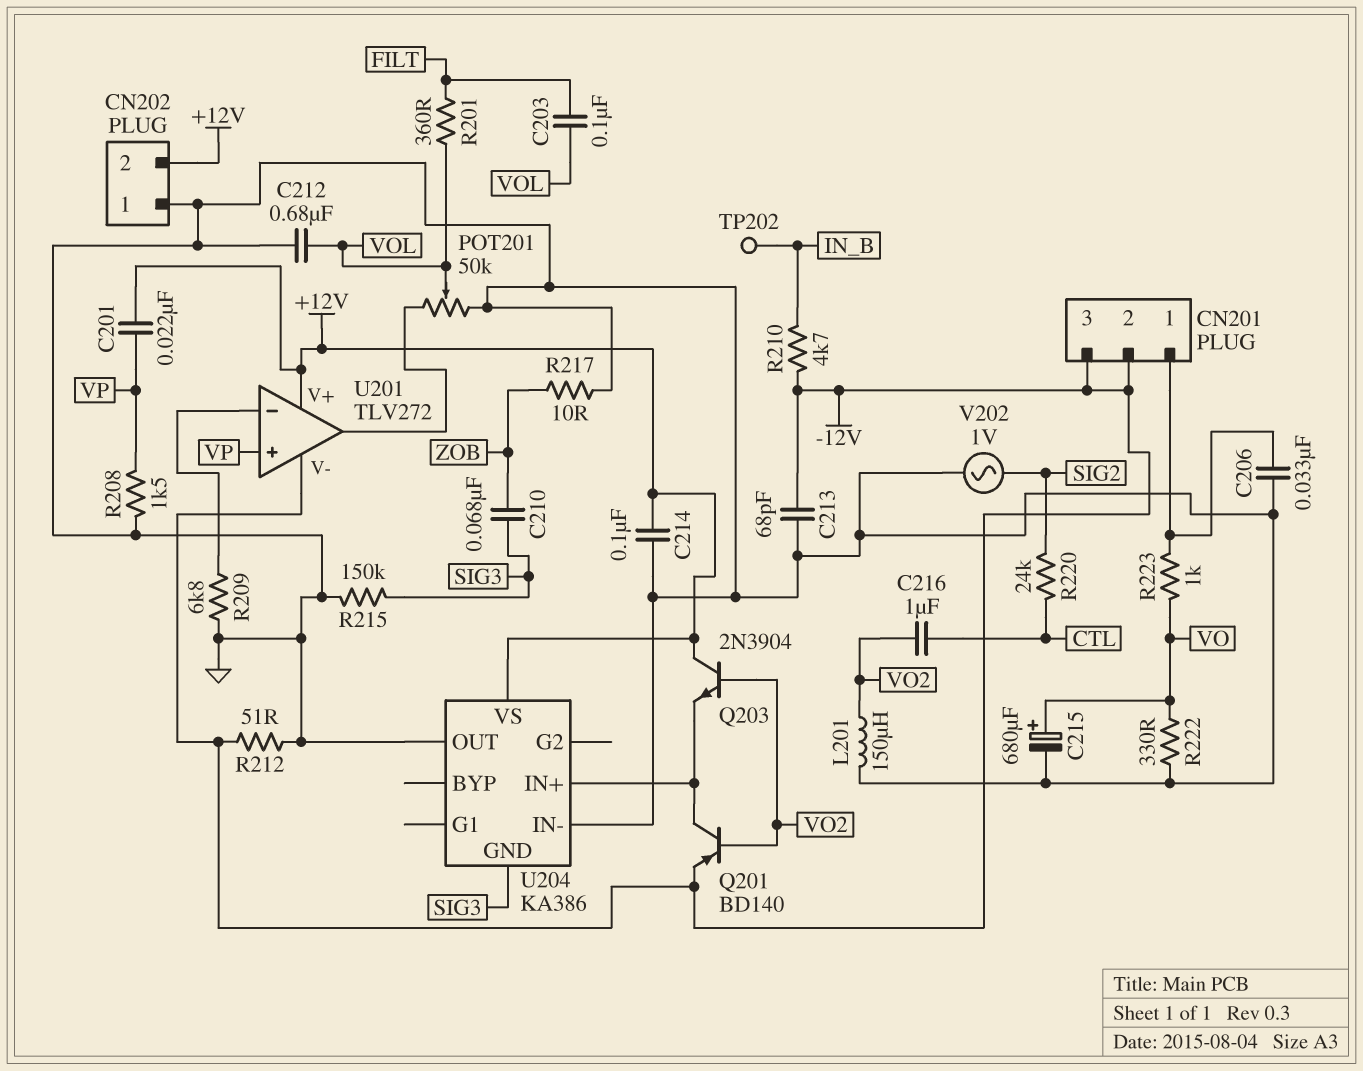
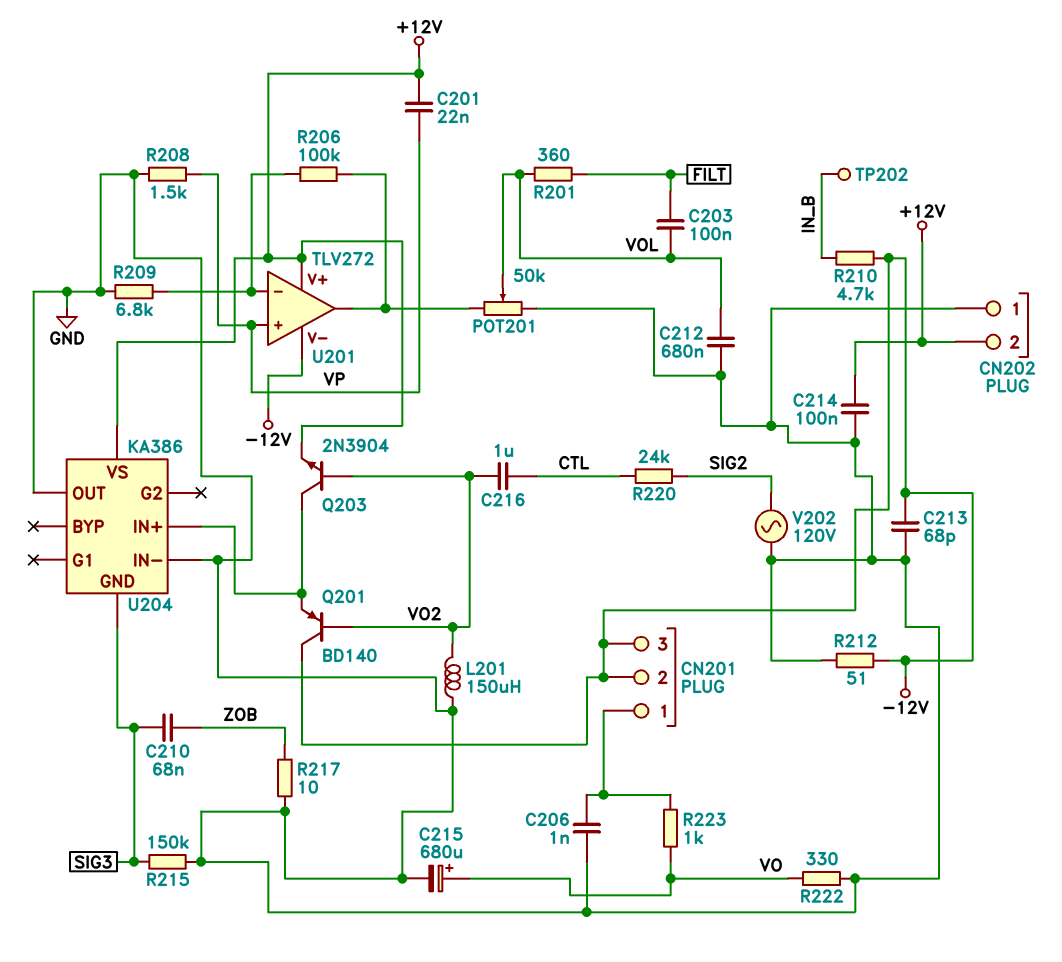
C206: 33nF (CN201/1, GND) -> 1nF (CN201/1, GND)
Q201: PNP BD140 (B VO2, C U204/IN+, E -12V) -> PNP BD140 (B VO2, C -12V, E U204/IN+)
Q203: NPN 2N3904 (B VO2, C +12V, E U204/IN+) -> NPN 2N3904 (B VO2, C U204/IN+, E +12V)
R206: none -> 100k (U201/in-, U201/out)
V202: AC 1V (GND, SIG2) -> AC 120V (GND, SIG2)

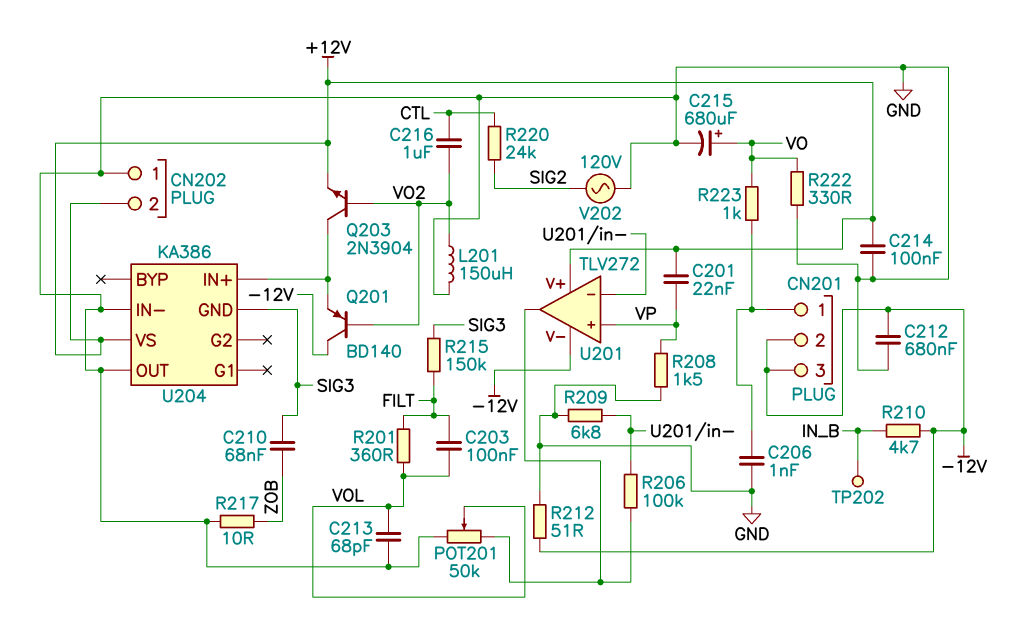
C212: 680nF (GND, VOL) -> 680nF (-12V, GND)
C213: 68pF (-12V, GND) -> 68pF (GND, VOL)
R215: 150k (GND, SIG3) -> 150k (FILT, SIG3)

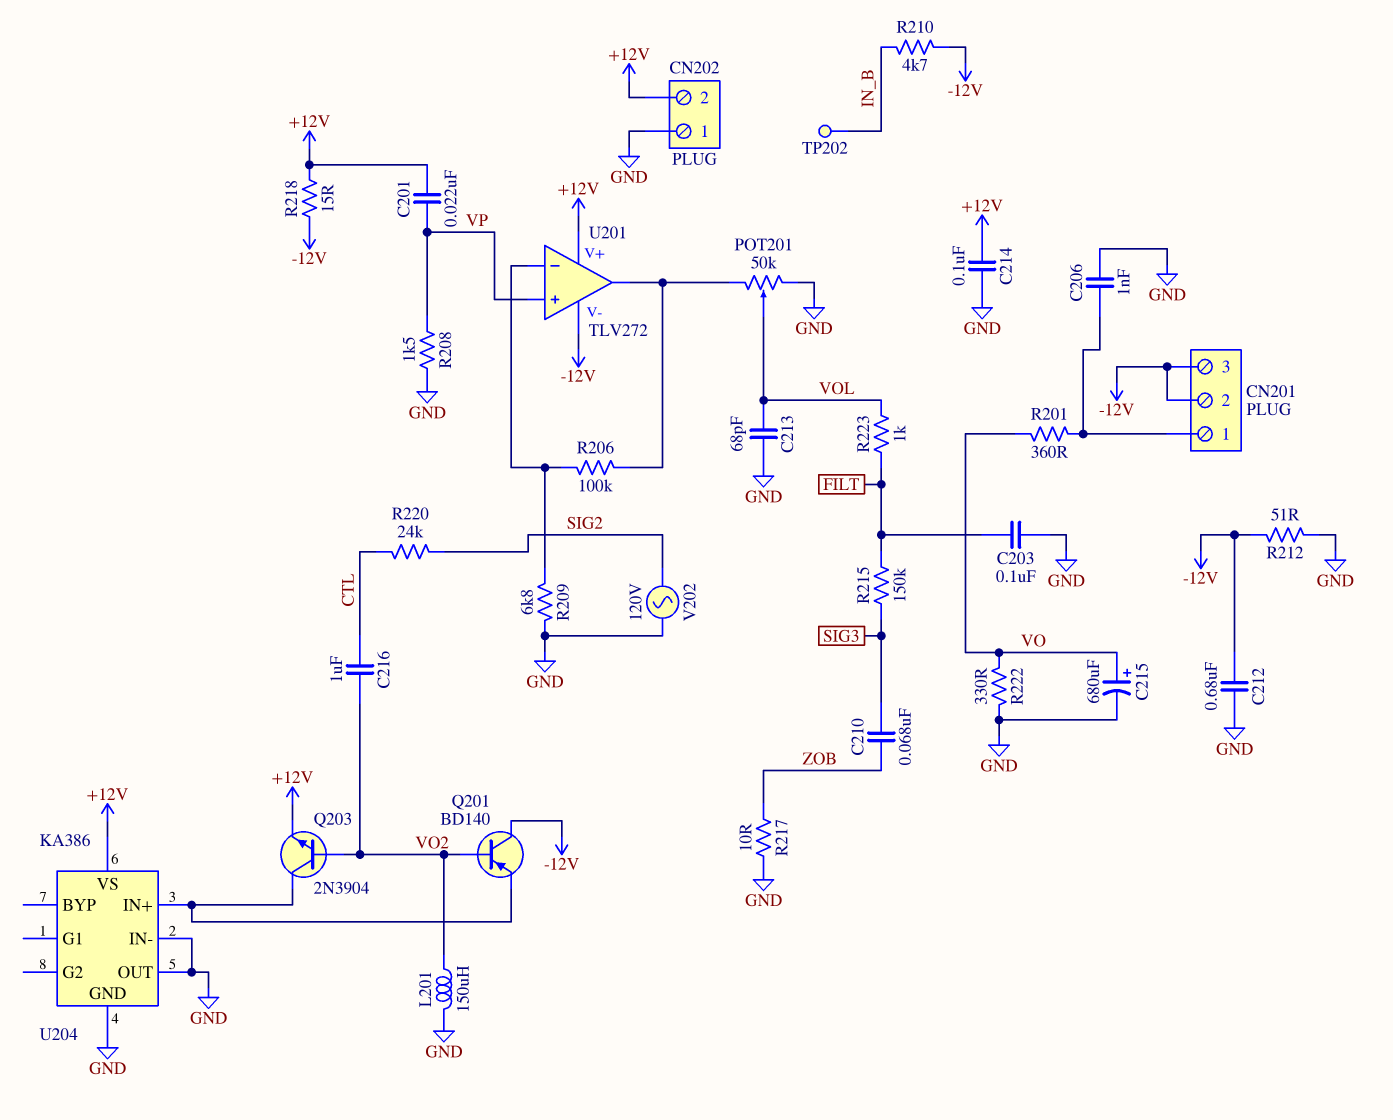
C203: 100nF (FILT, VOL) -> 100nF (FILT, GND)
R201: 360 (FILT, VOL) -> 360 (CN201/1, VO)
R218: none -> 15 (+12V, -12V)
R223: 1k (CN201/1, VO) -> 1k (FILT, VOL)
U204 pin GND: SIG3 -> GND

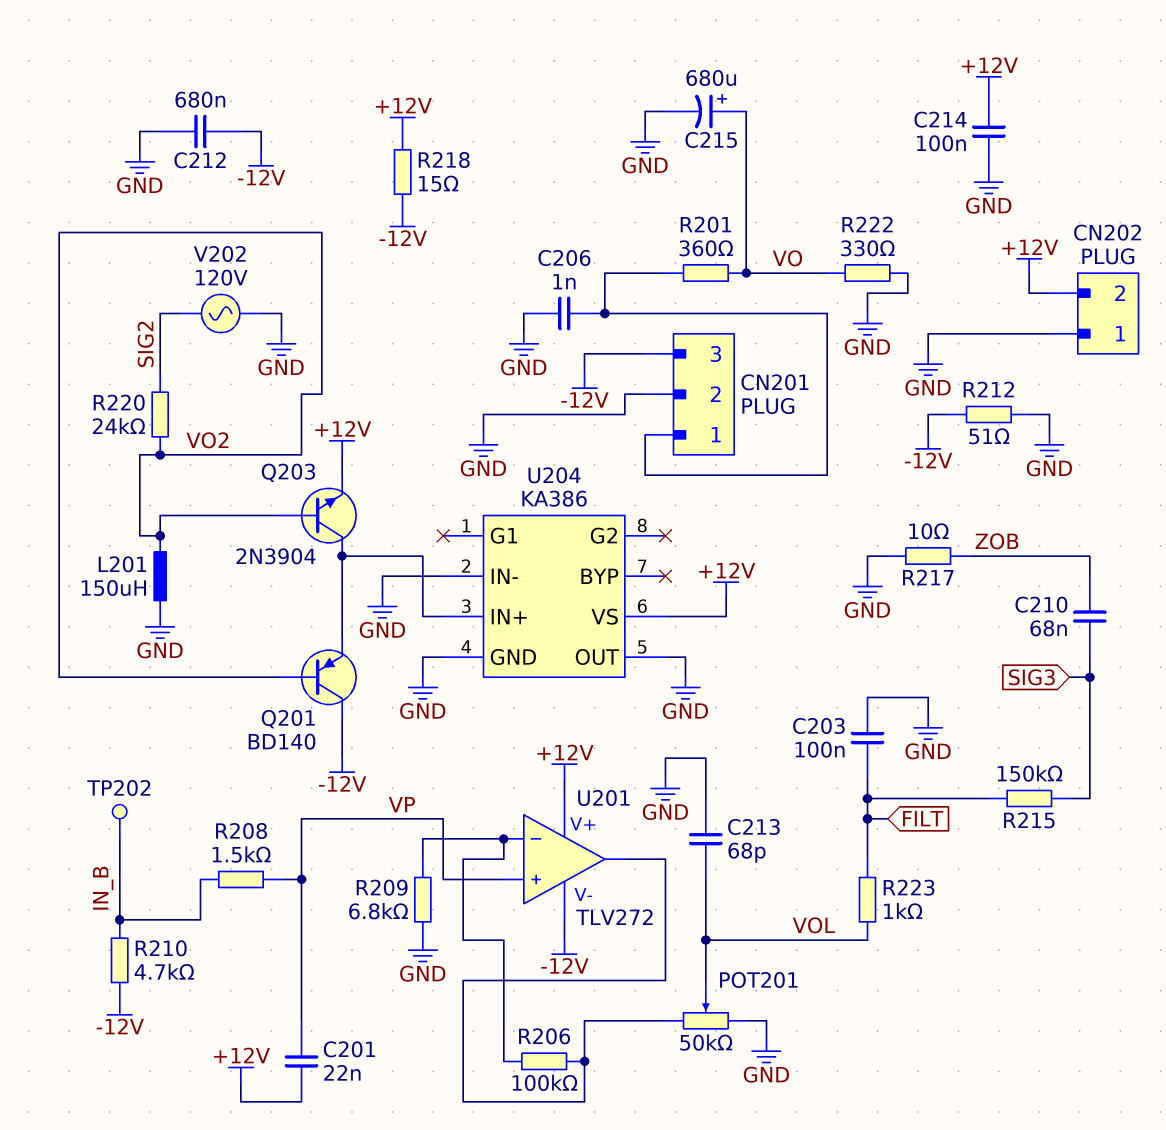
C216: 1uF (CTL, VO2) -> none
CN201 pin 2: -12V -> GND
R208: 1.5k (GND, VP) -> 1.5k (IN_B, VP)
R220: 24k (CTL, SIG2) -> 24k (SIG2, VO2)

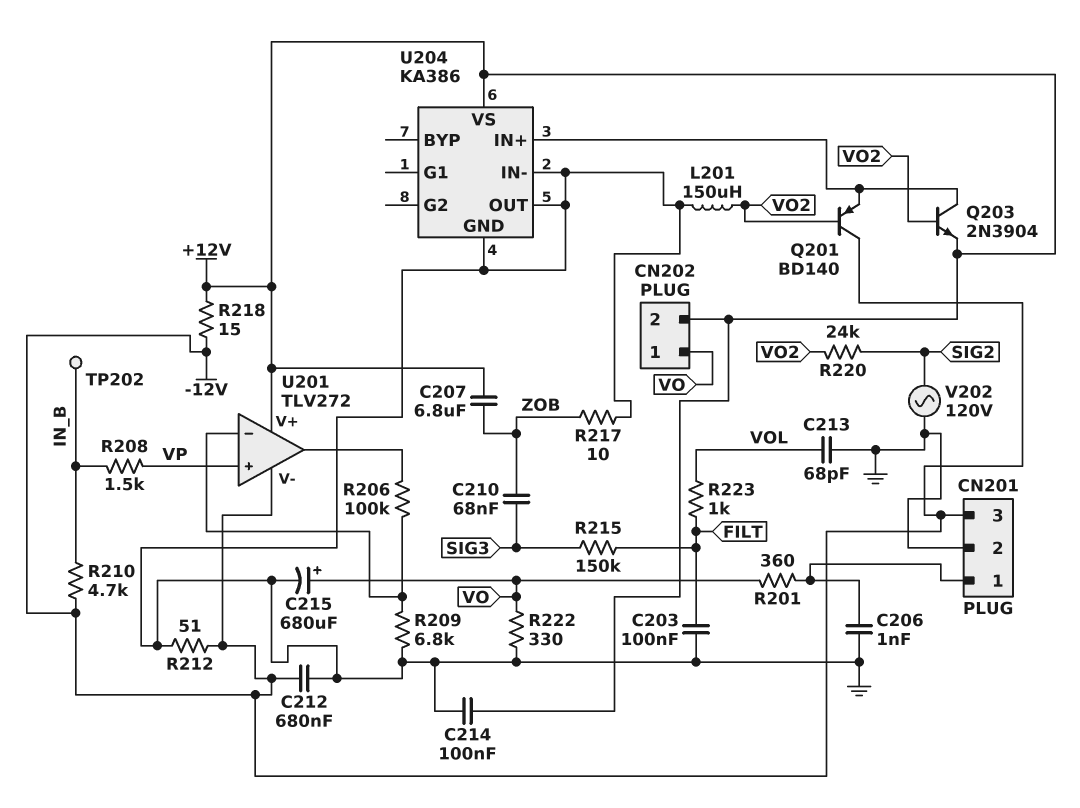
C201: 22nF (+12V, VP) -> none
C207: none -> 6.8uF (+12V, ZOB)
CN202 pin 1: GND -> VO
POT201: 50k (GND, U201/out, wiper VOL) -> none

